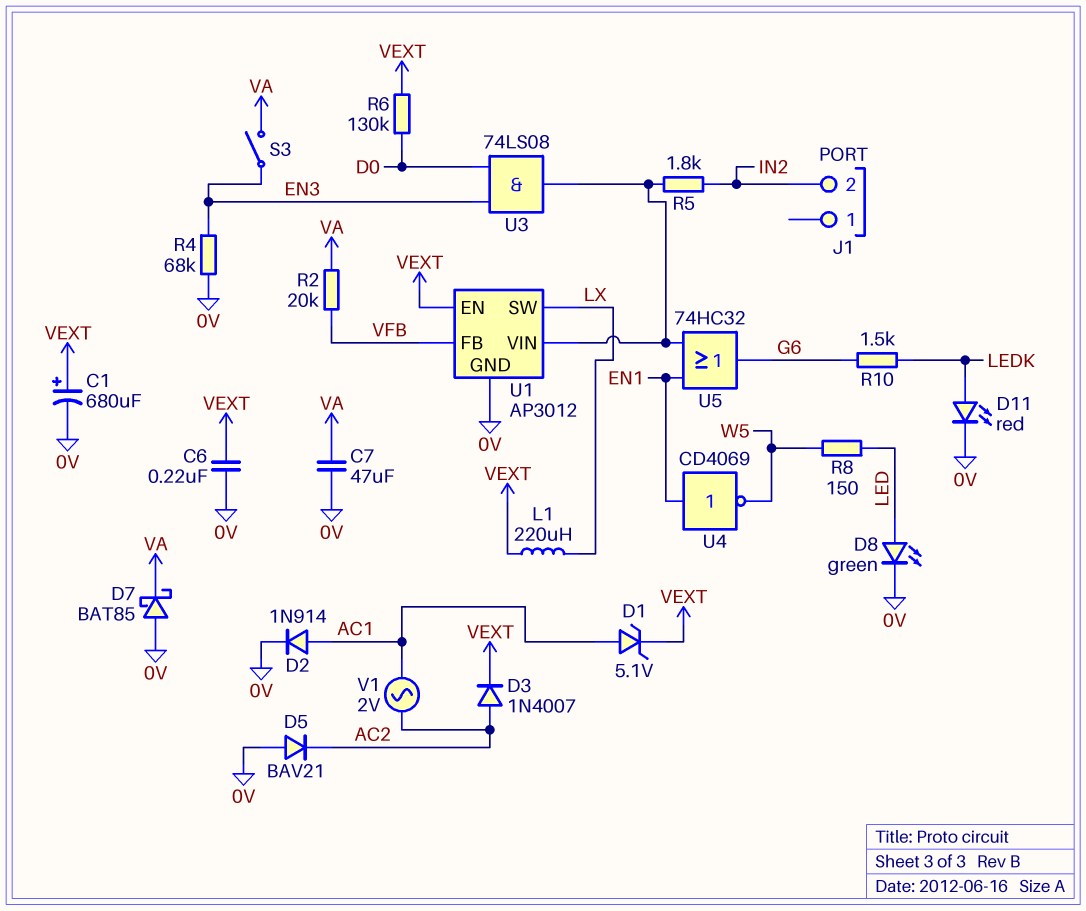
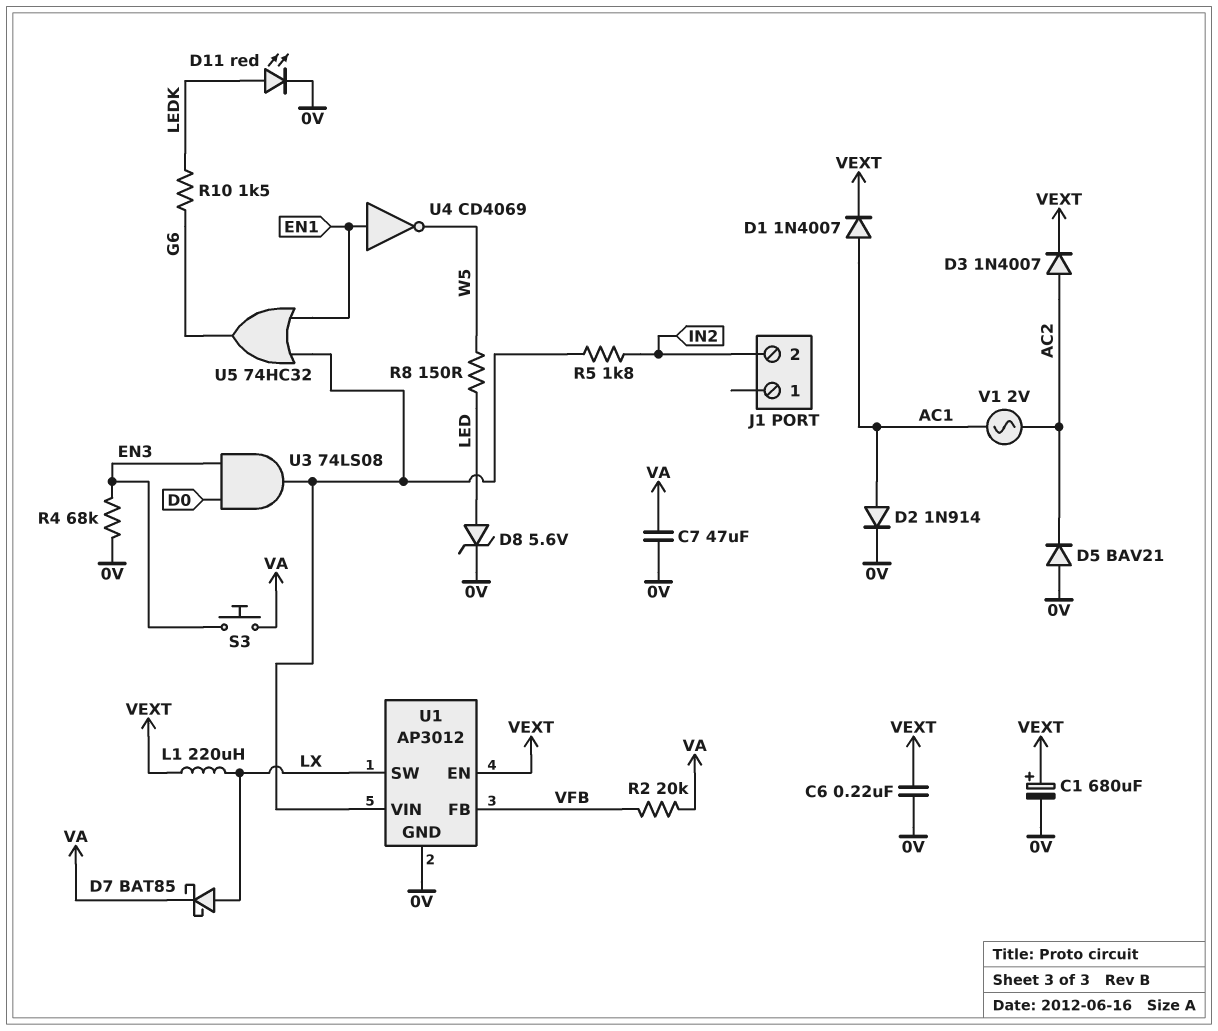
D1: zener 5.1V (A AC1, K VEXT) -> diode 1N4007 (A AC1, K VEXT)
D7: schottky BAT85 (A 0V, K VA) -> schottky BAT85 (A LX, K VA)
D8: LED green (A LED, K 0V) -> zener 5.6V (A LED, K 0V)
R6: 130k (D0, VEXT) -> none
S3: switch (EN3, VA) -> button (EN3, VA)

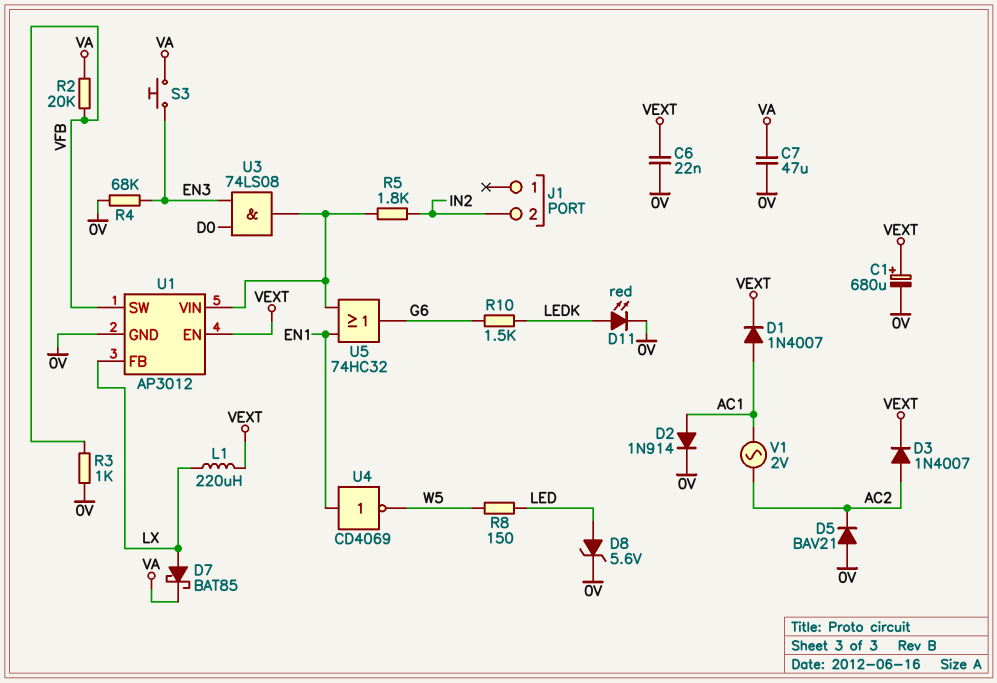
C6: 220nF (0V, VEXT) -> 22nF (0V, VEXT)
R3: none -> 1k (0V, VFB)
U1 pin FB: VFB -> LX
U1 pin SW: LX -> VFB

